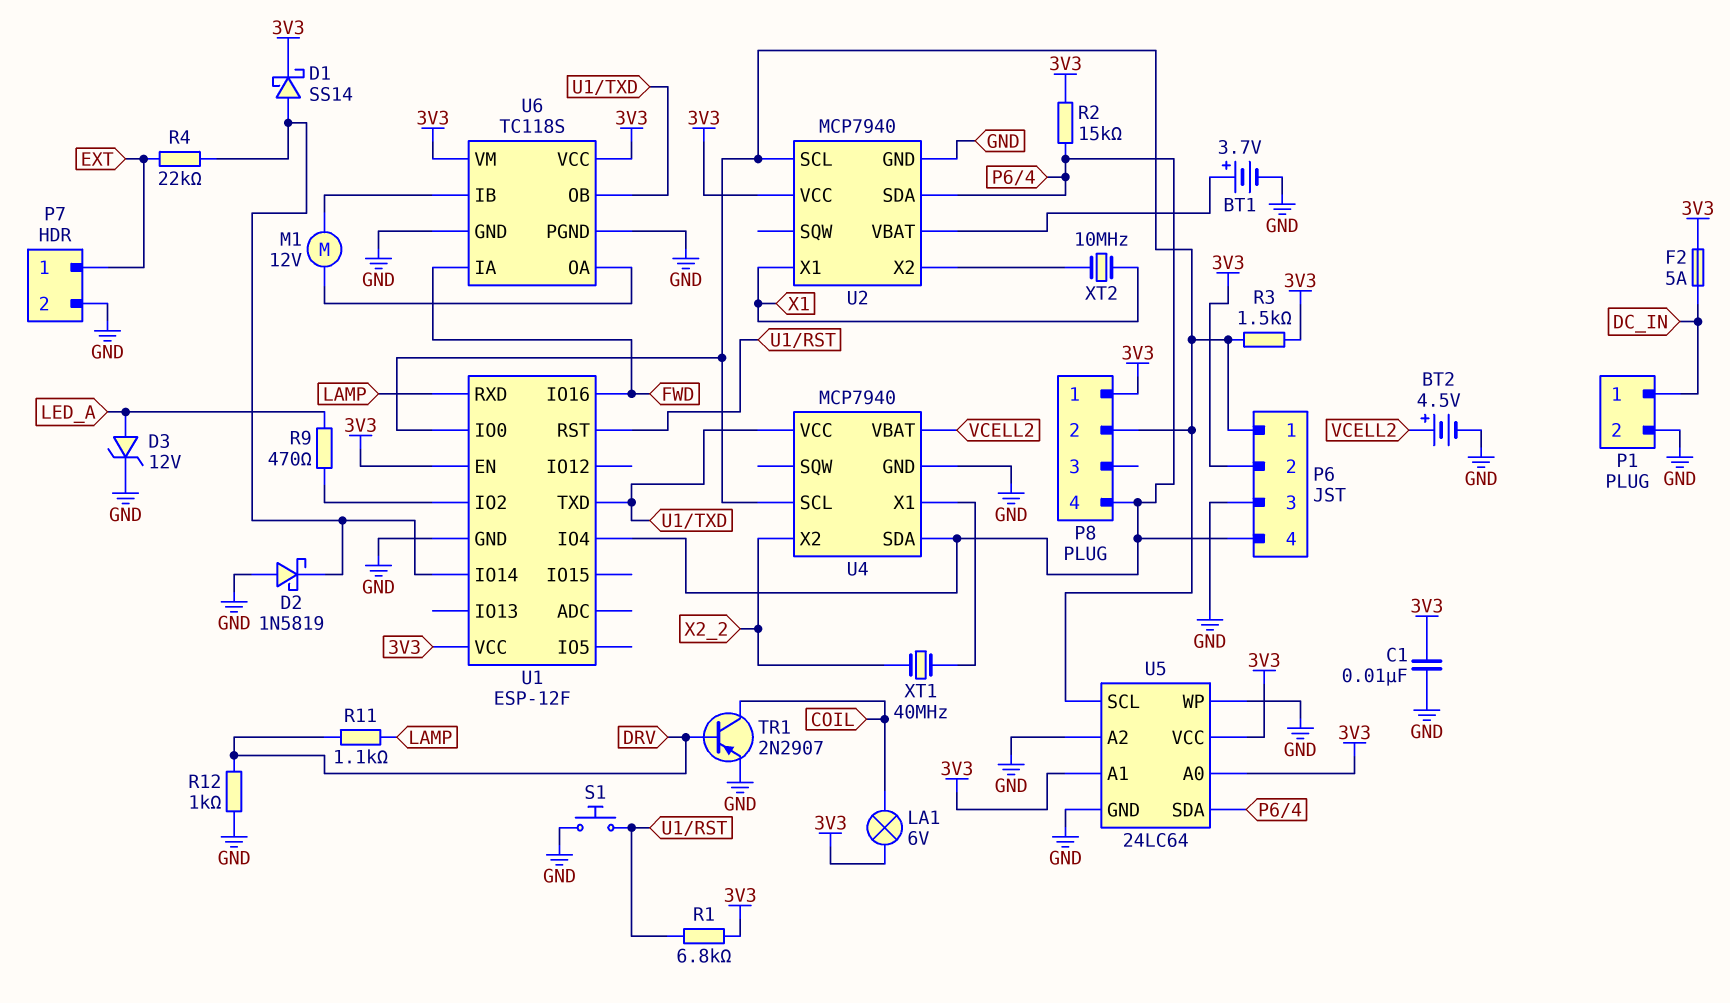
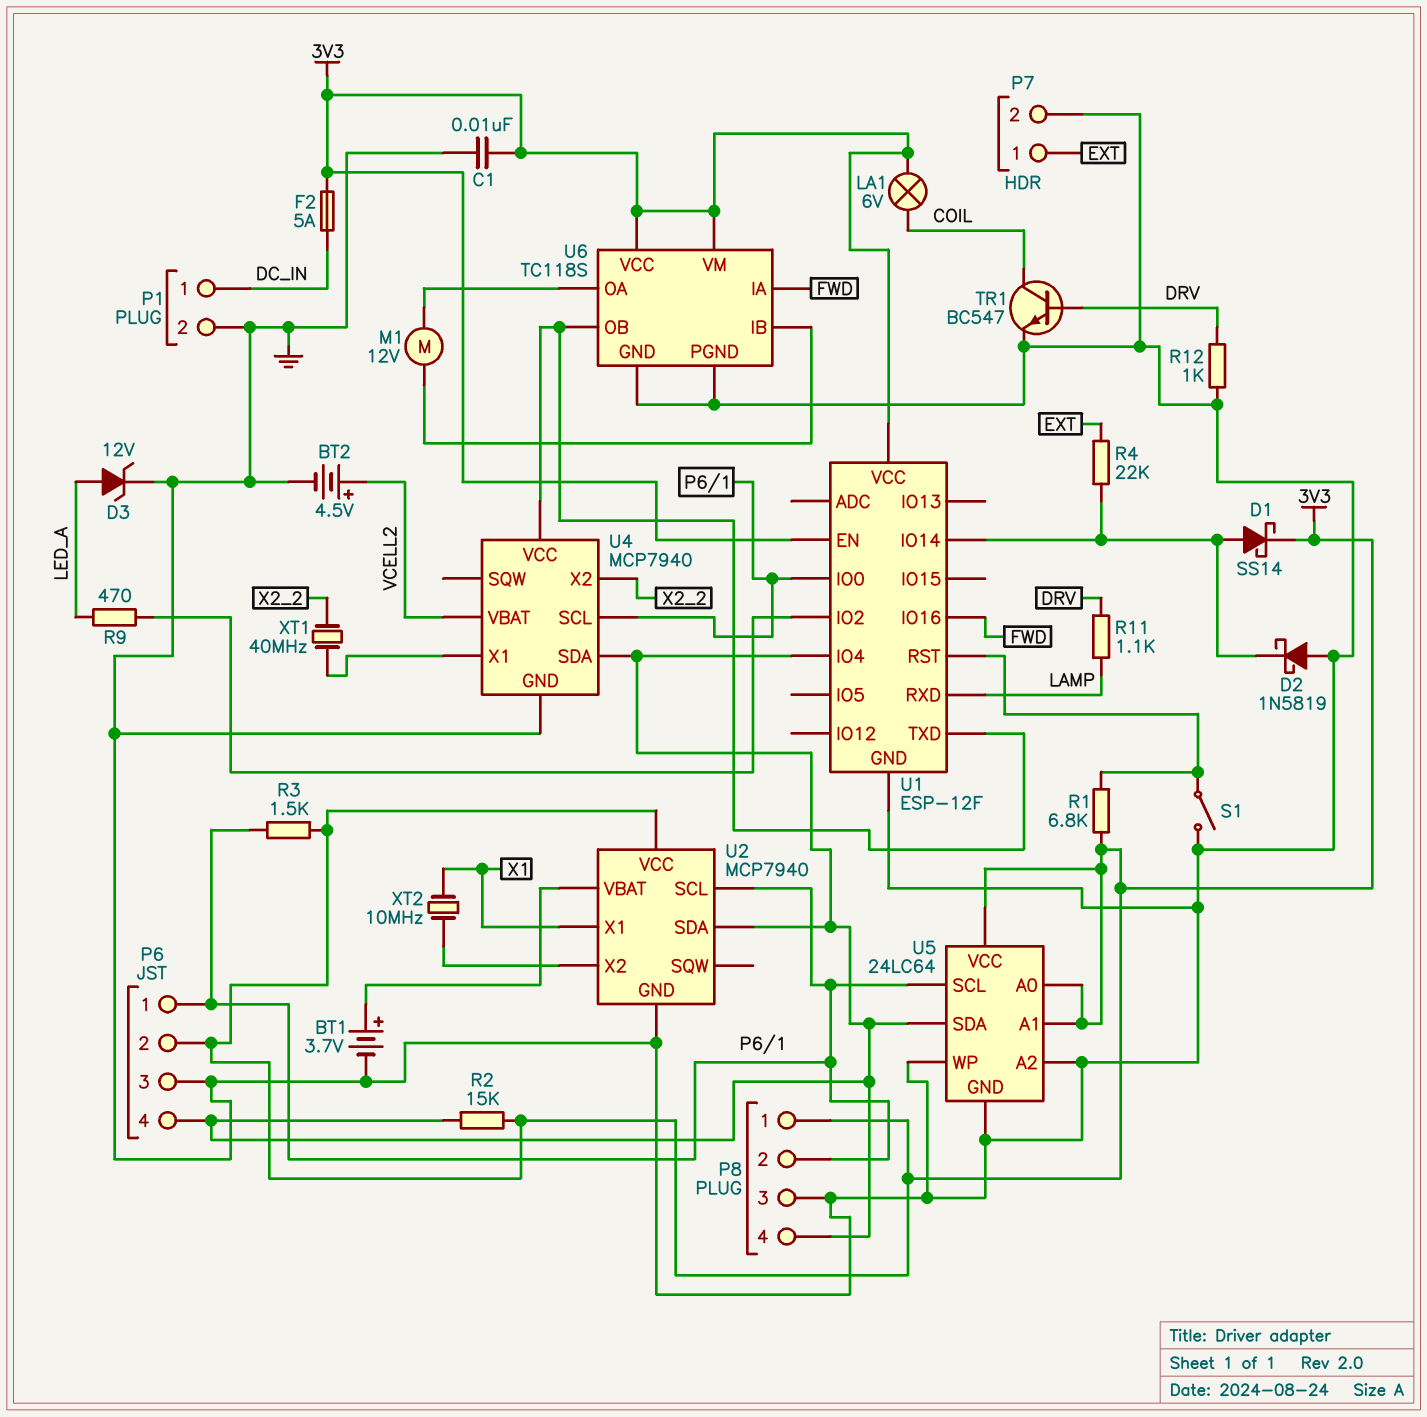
P8 pin 3: none -> GND
S1: button (GND, U1/RST) -> switch (GND, U1/RST)
TR1: PNP 2N2907 (B DRV, C COIL, E GND) -> NPN BC547 (B DRV, C COIL, E GND)

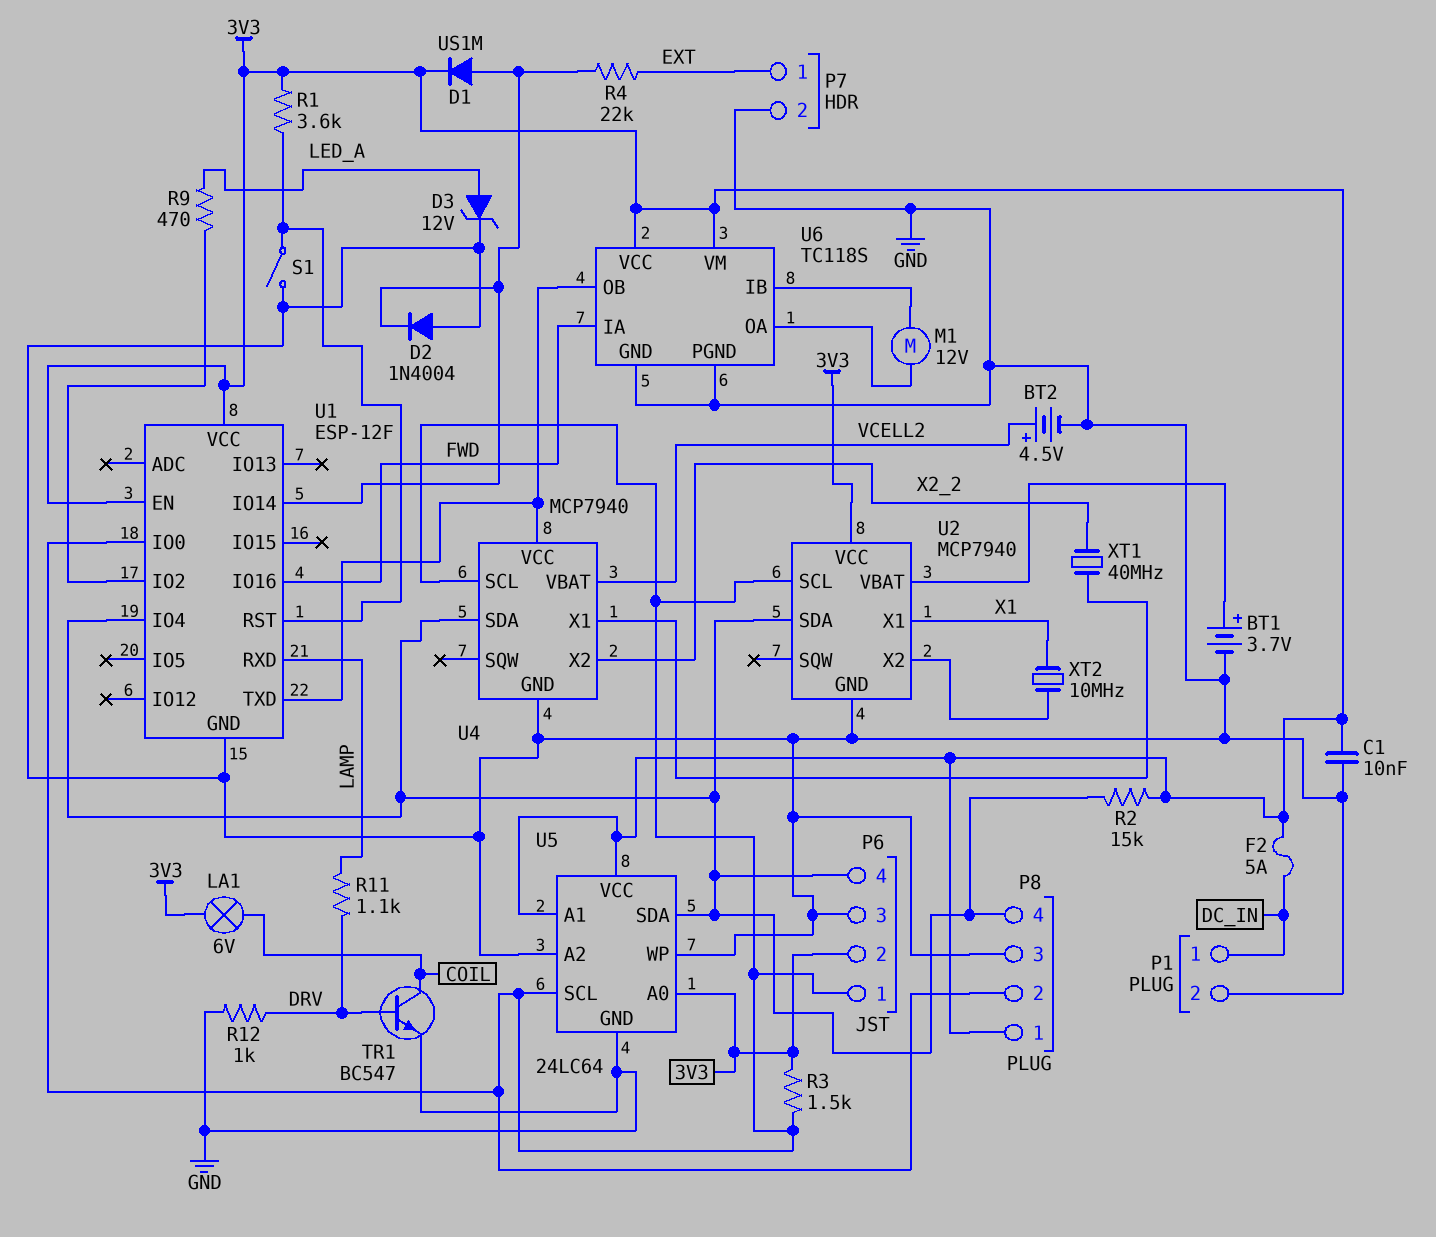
D1: schottky SS14 (A U1/IO14, K 3V3) -> diode US1M (A U1/IO14, K 3V3)
D2: schottky 1N5819 (A GND, K U1/IO14) -> diode 1N4004 (A GND, K U1/IO14)
R1: 6.8k (3V3, U1/RST) -> 3.6k (3V3, U1/RST)

